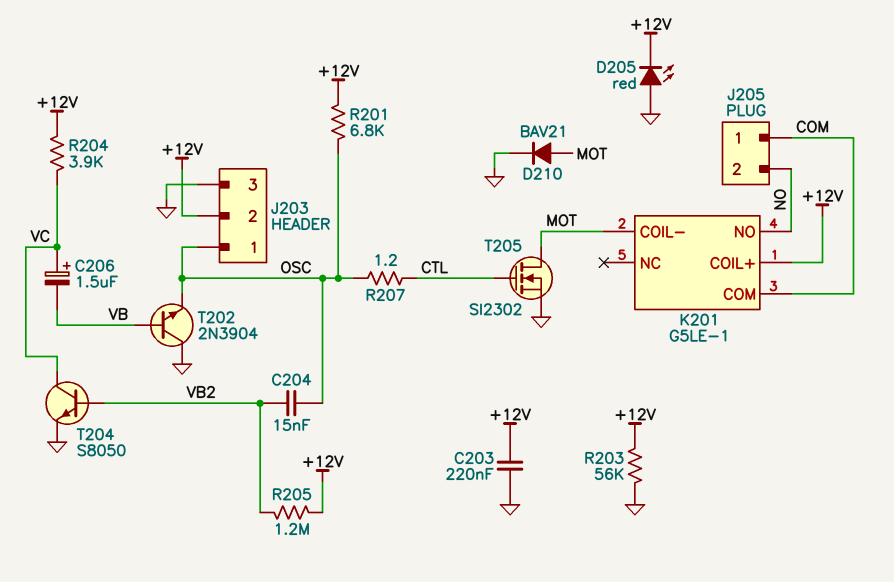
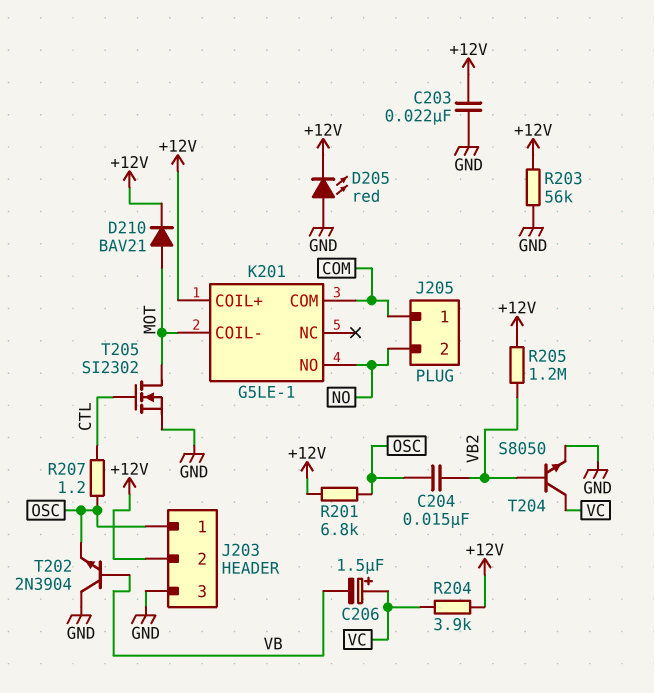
C203: 220nF (+12V, GND) -> 22nF (+12V, GND)
D210: diode BAV21 (A MOT, K GND) -> diode BAV21 (A MOT, K +12V)

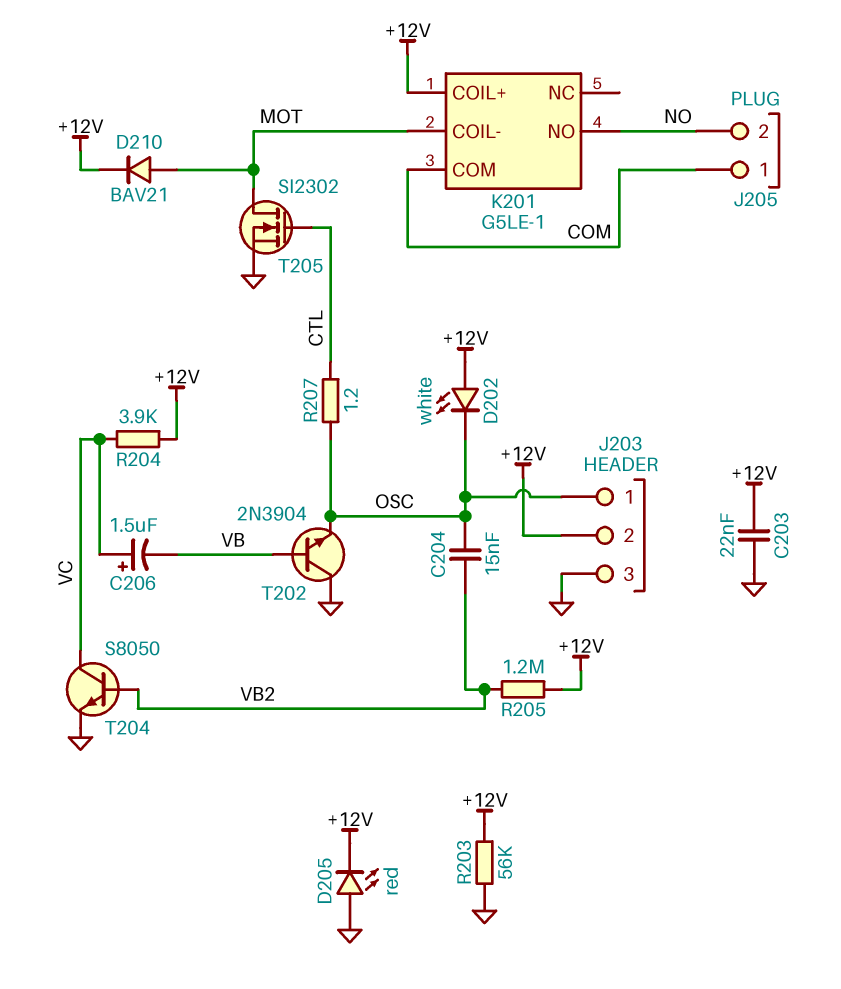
D202: none -> LED white (A +12V, K OSC)
R201: 6.8k (+12V, OSC) -> none

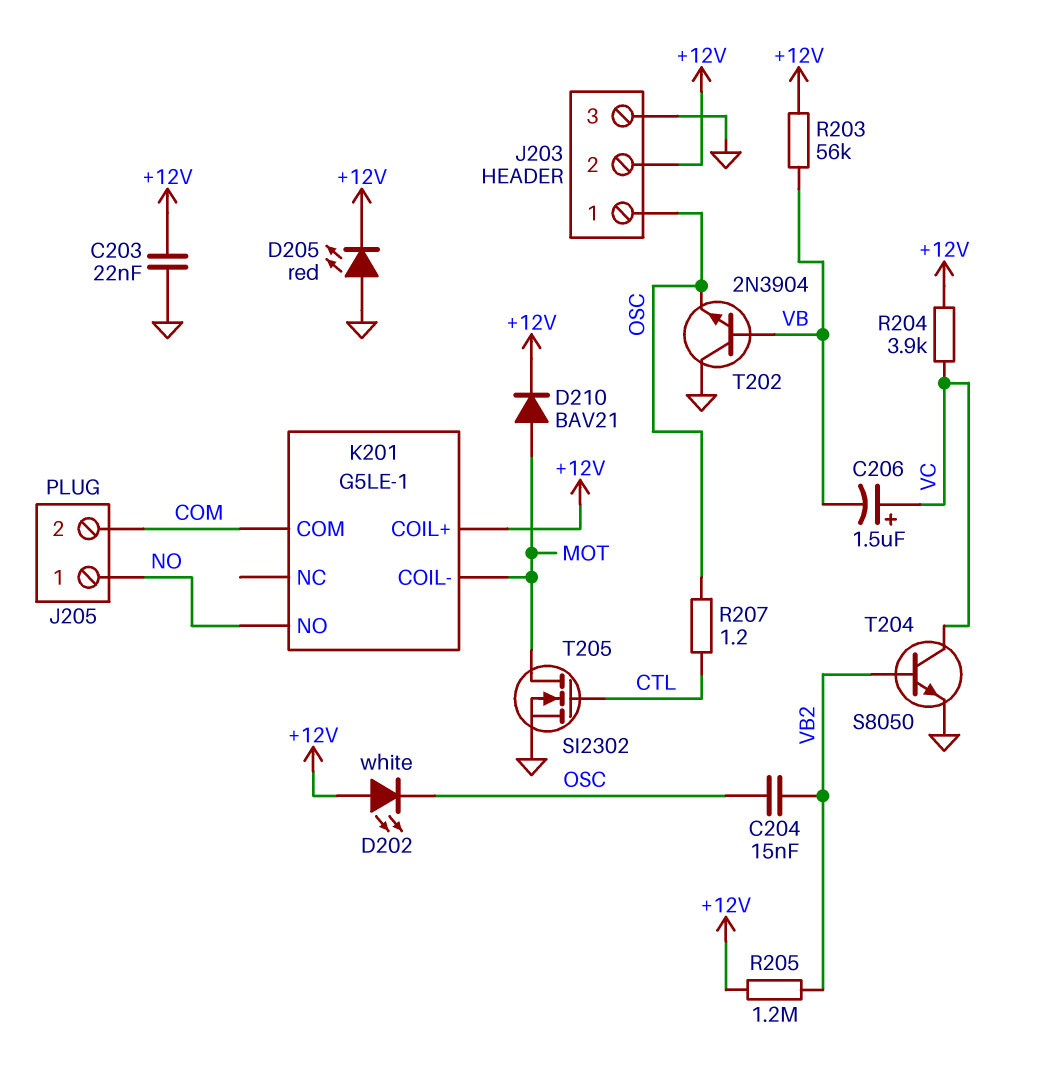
J205 pin 1: COM -> NO
J205 pin 2: NO -> COM
R203: 56k (+12V, GND) -> 56k (+12V, VB)

